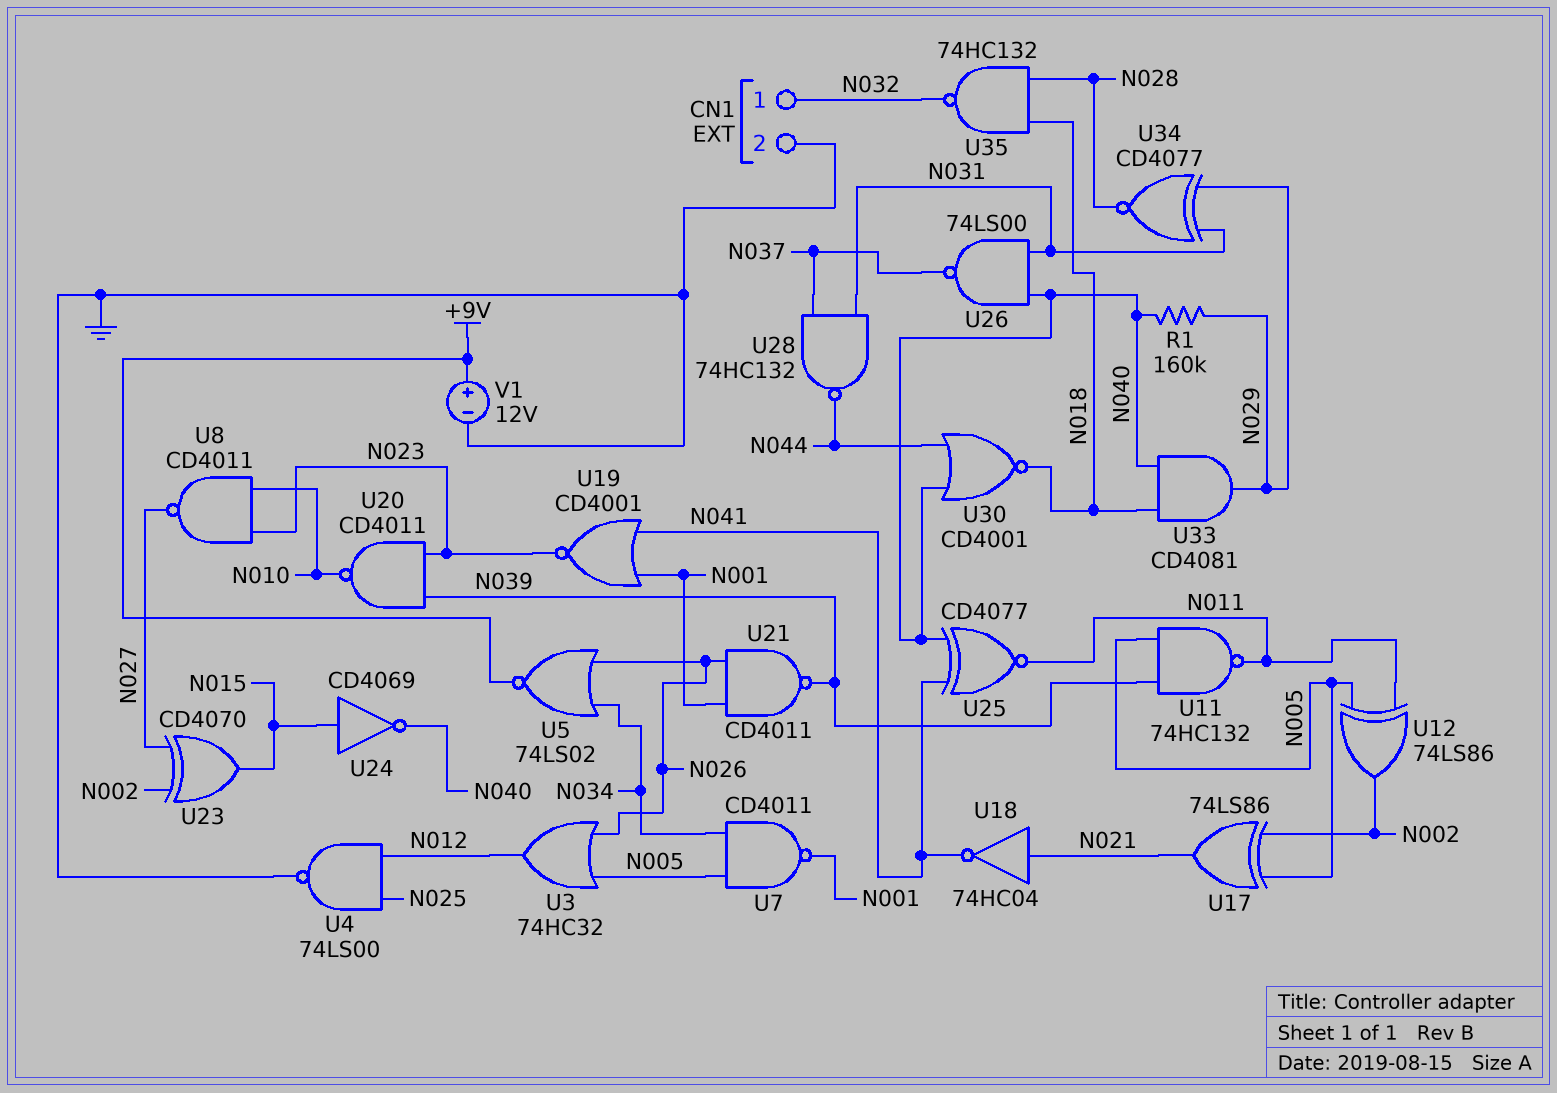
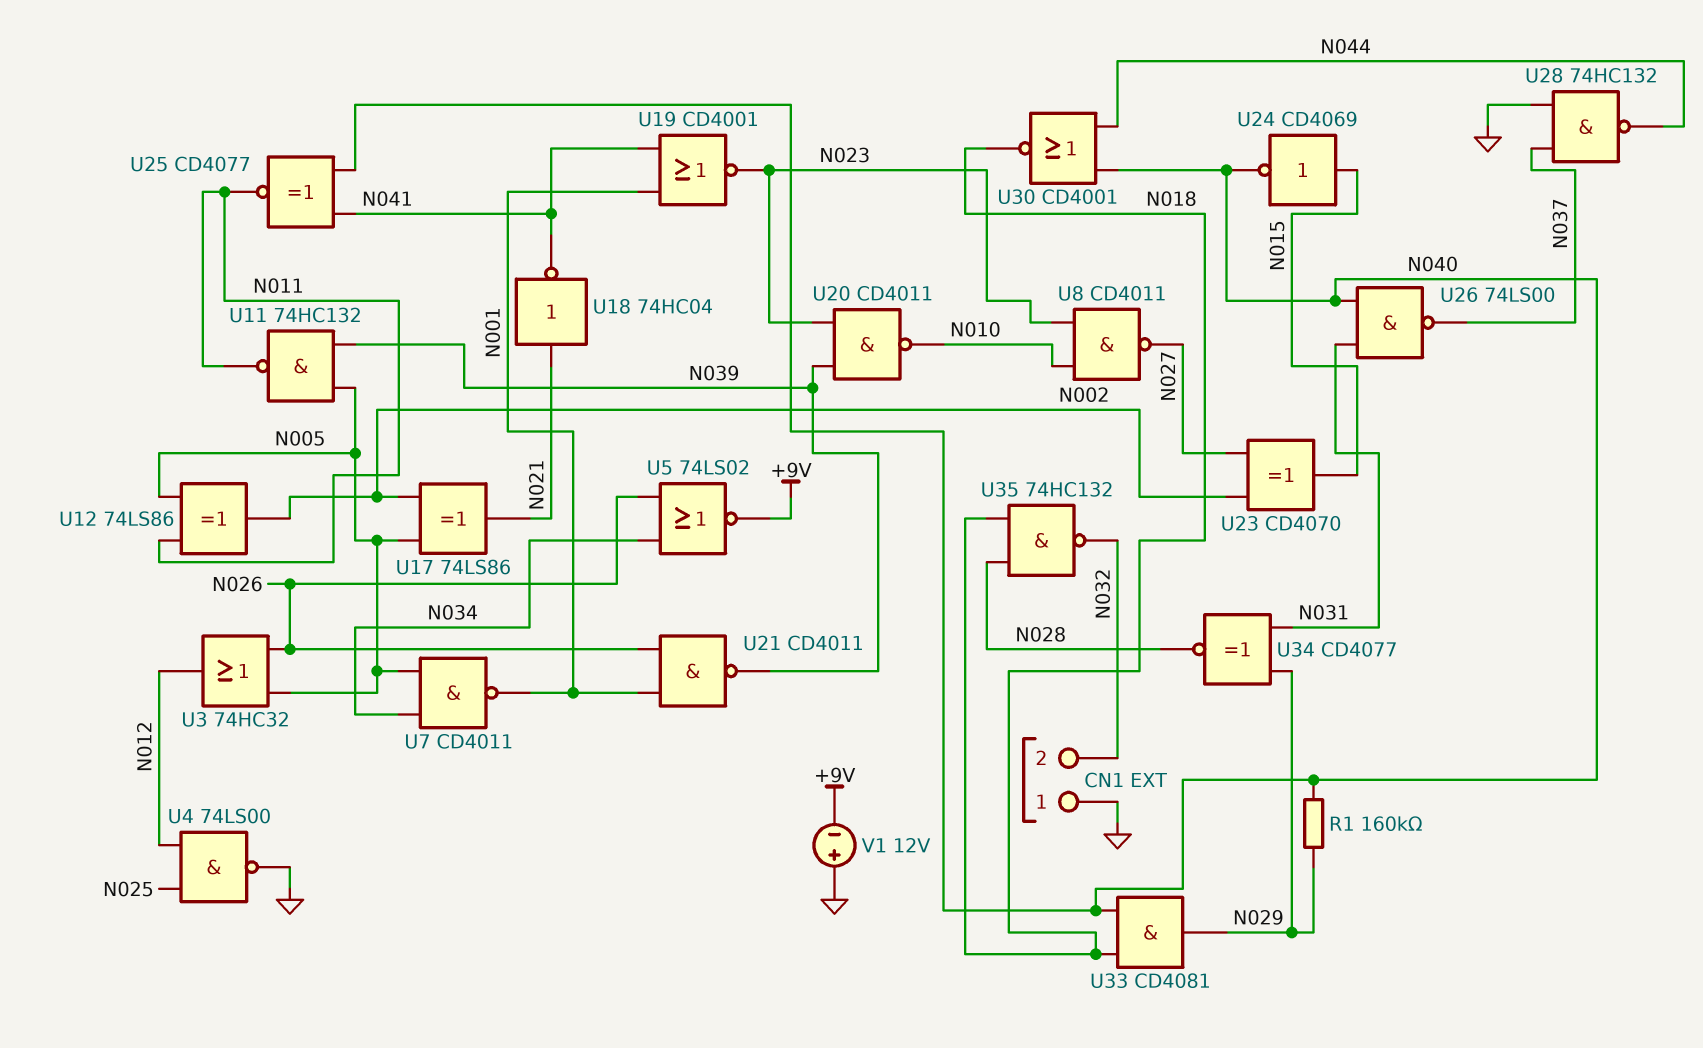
CN1 pin 1: N032 -> GND
CN1 pin 2: GND -> N032
U28: NAND 74HC132 (in N031, in N037, out N044) -> NAND 74HC132 (in GND, in N037, out N044)
V1: 12V (plus +9V, minus GND) -> 12V (plus GND, minus +9V)

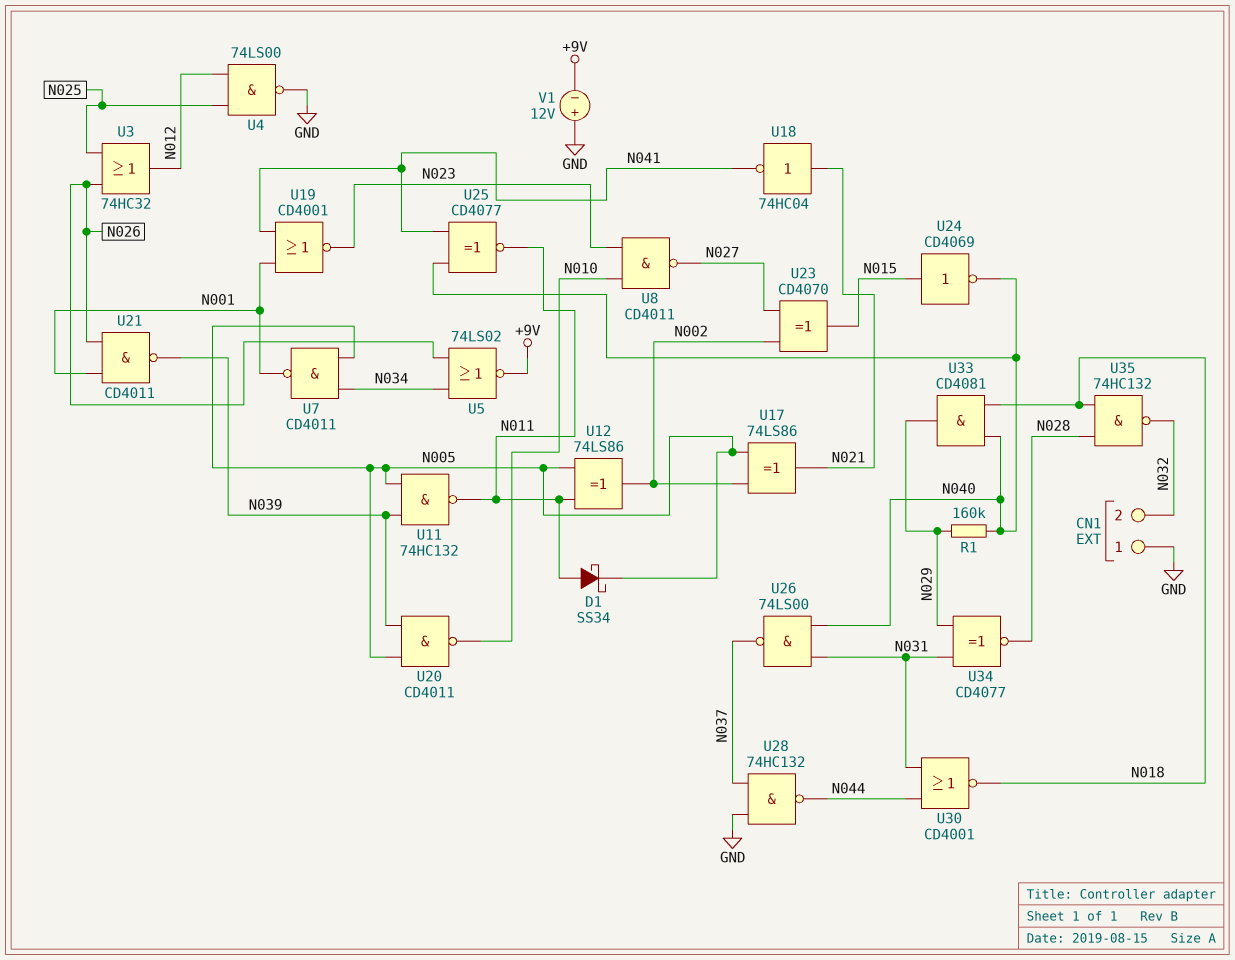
D1: none -> schottky SS34 (A N011, K N005)
U3: OR 74HC32 (in N005, in N026, out N012) -> OR 74HC32 (in N025, in N026, out N012)
U20: NAND CD4011 (in N023, in N039, out N010) -> NAND CD4011 (in N005, in N039, out N010)
U30: NOR CD4001 (in N040, in N044, out N018) -> NOR CD4001 (in N031, in N044, out N018)

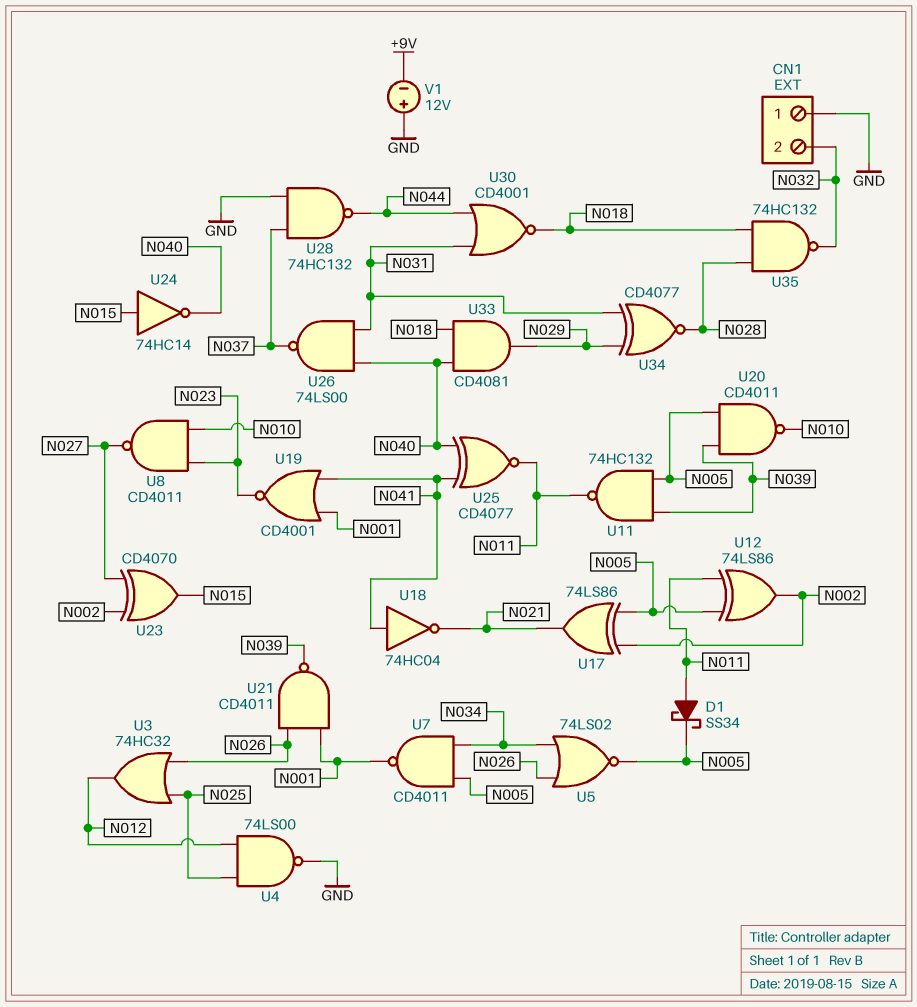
R1: 160k (N029, N040) -> none
U5: NOR 74LS02 (in N026, in N034, out +9V) -> NOR 74LS02 (in N026, in N034, out N005)
U18: NOT 74HC04 (in N021, out N041) -> NOT 74HC04 (in N041, out N021)
U24: NOT CD4069 (in N015, out N040) -> NOT 74HC14 (in N015, out N040)

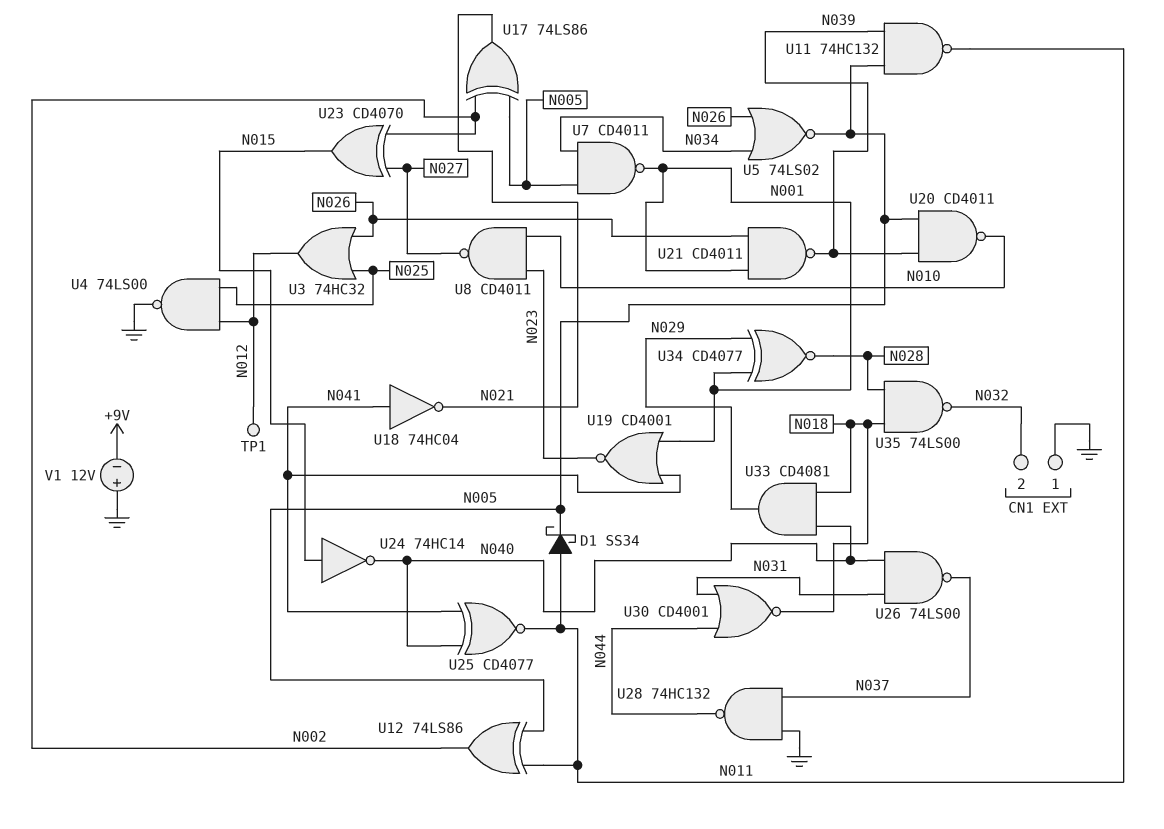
TP1: none -> test point (N012)
U34: XNOR CD4077 (in N029, in N031, out N028) -> XNOR CD4077 (in N001, in N029, out N028)
U35: NAND 74HC132 (in N018, in N028, out N032) -> NAND 74LS00 (in N018, in N028, out N032)

